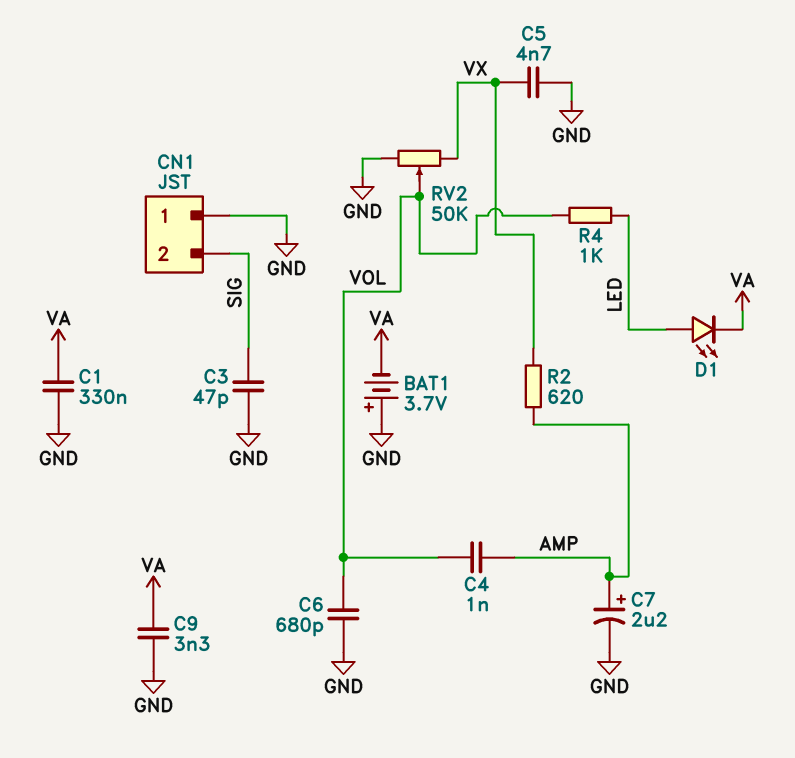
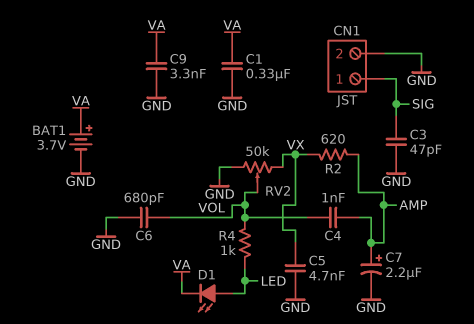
BAT1: 3.7V (plus GND, minus VA) -> 3.7V (plus VA, minus GND)
CN1 pin 1: GND -> SIG
CN1 pin 2: SIG -> GND

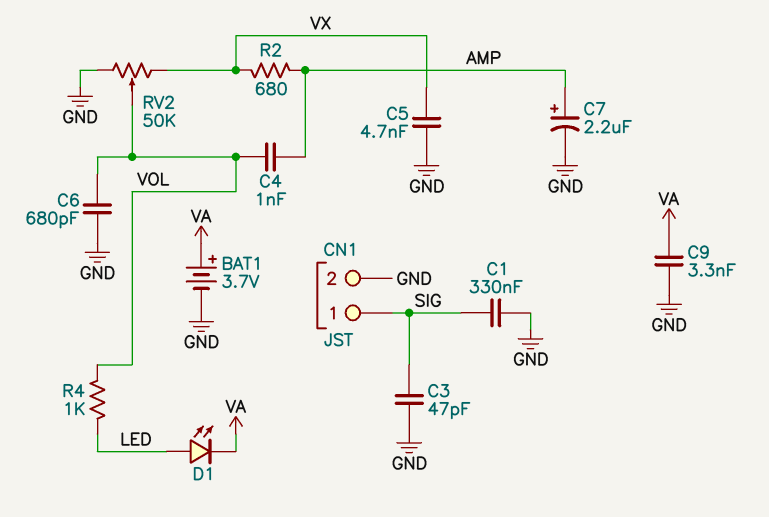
C1: 330nF (GND, VA) -> 330nF (GND, SIG)
R2: 620 (AMP, VX) -> 680 (AMP, VX)

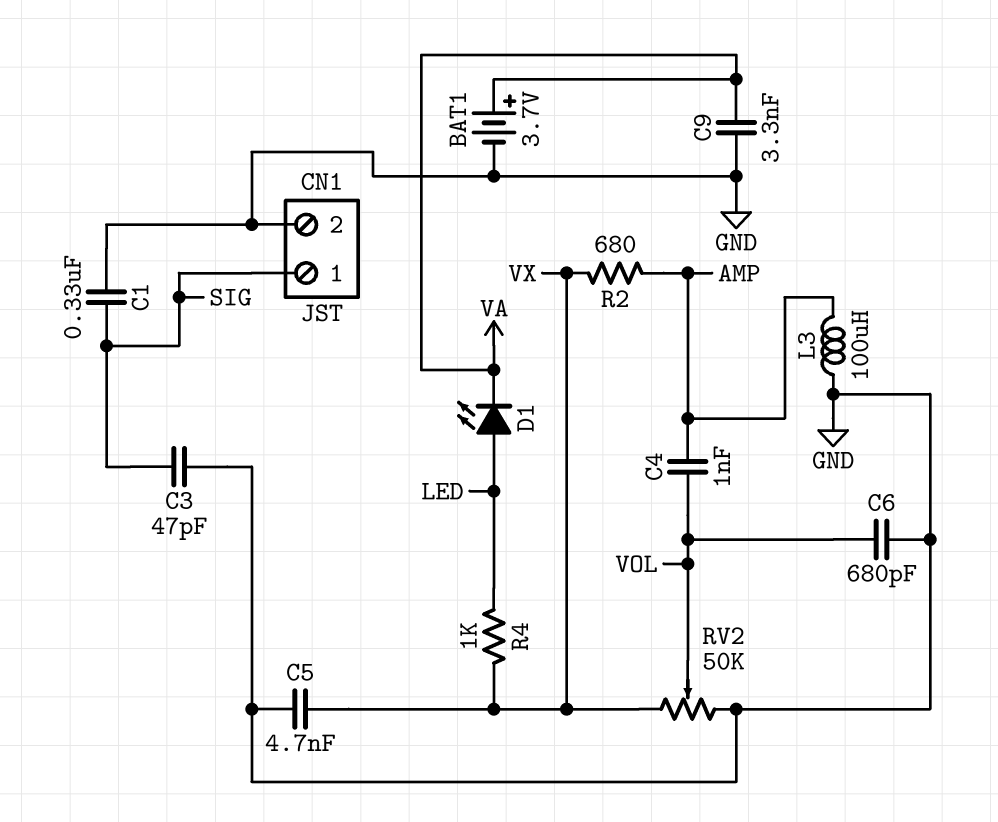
C7: 2.2uF (plus AMP, minus GND) -> none
L3: none -> 100uH (AMP, GND)
R4: 1k (LED, VOL) -> 1k (LED, VX)

